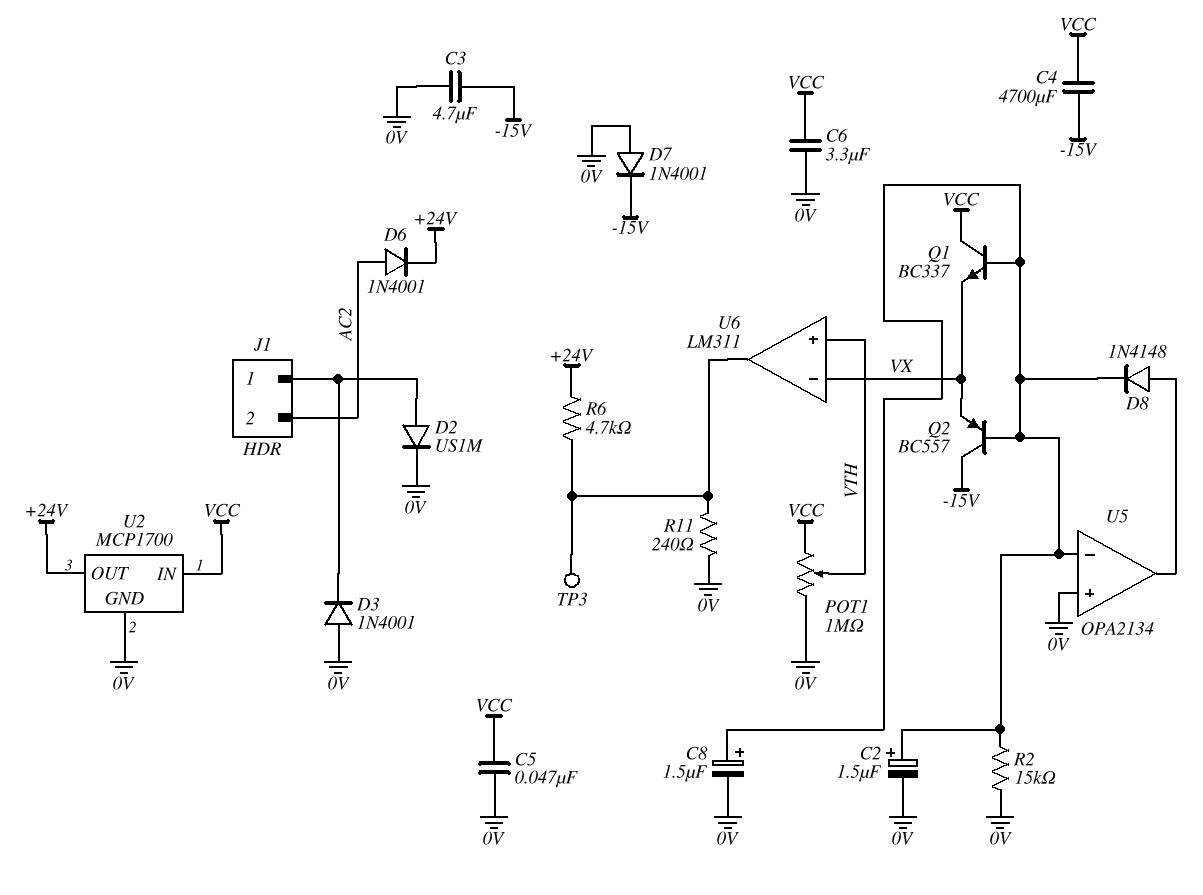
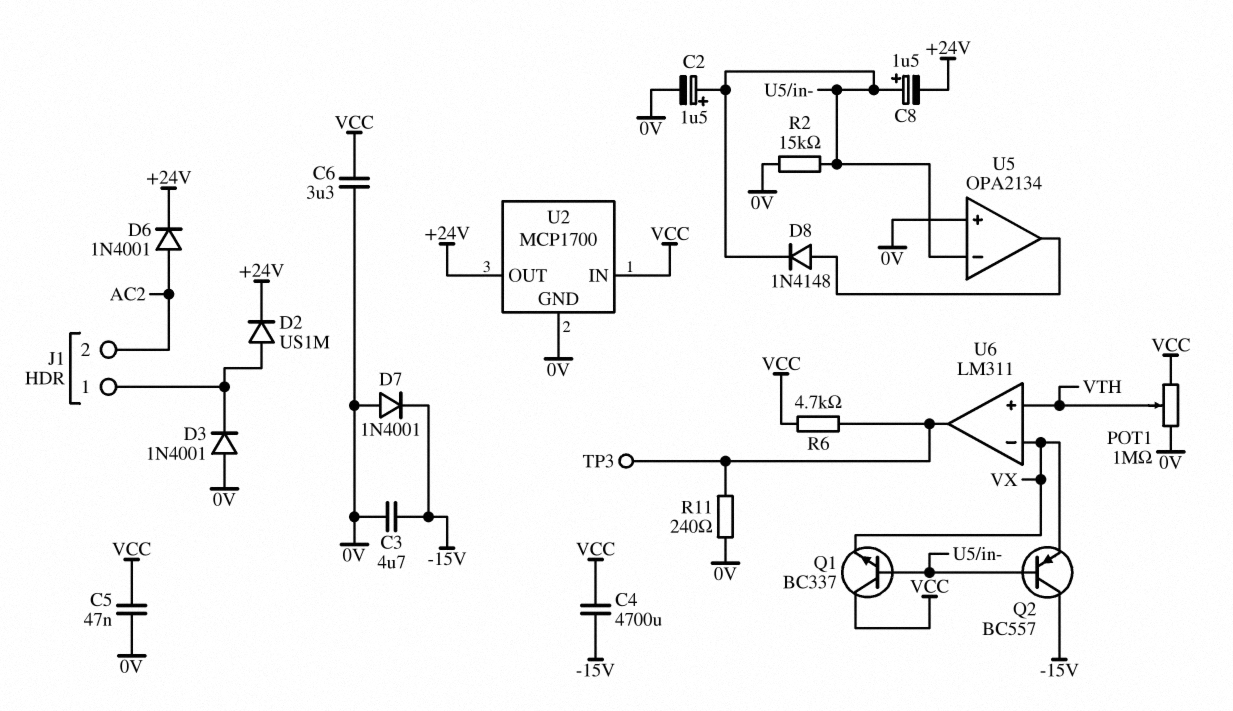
C8: 1.5uF (plus U5/in-, minus 0V) -> 1.5uF (plus U5/in-, minus +24V)
D2: diode US1M (A J1/1, K 0V) -> diode US1M (A J1/1, K +24V)
R6: 4.7k (+24V, U6/out) -> 4.7k (U6/out, VCC)

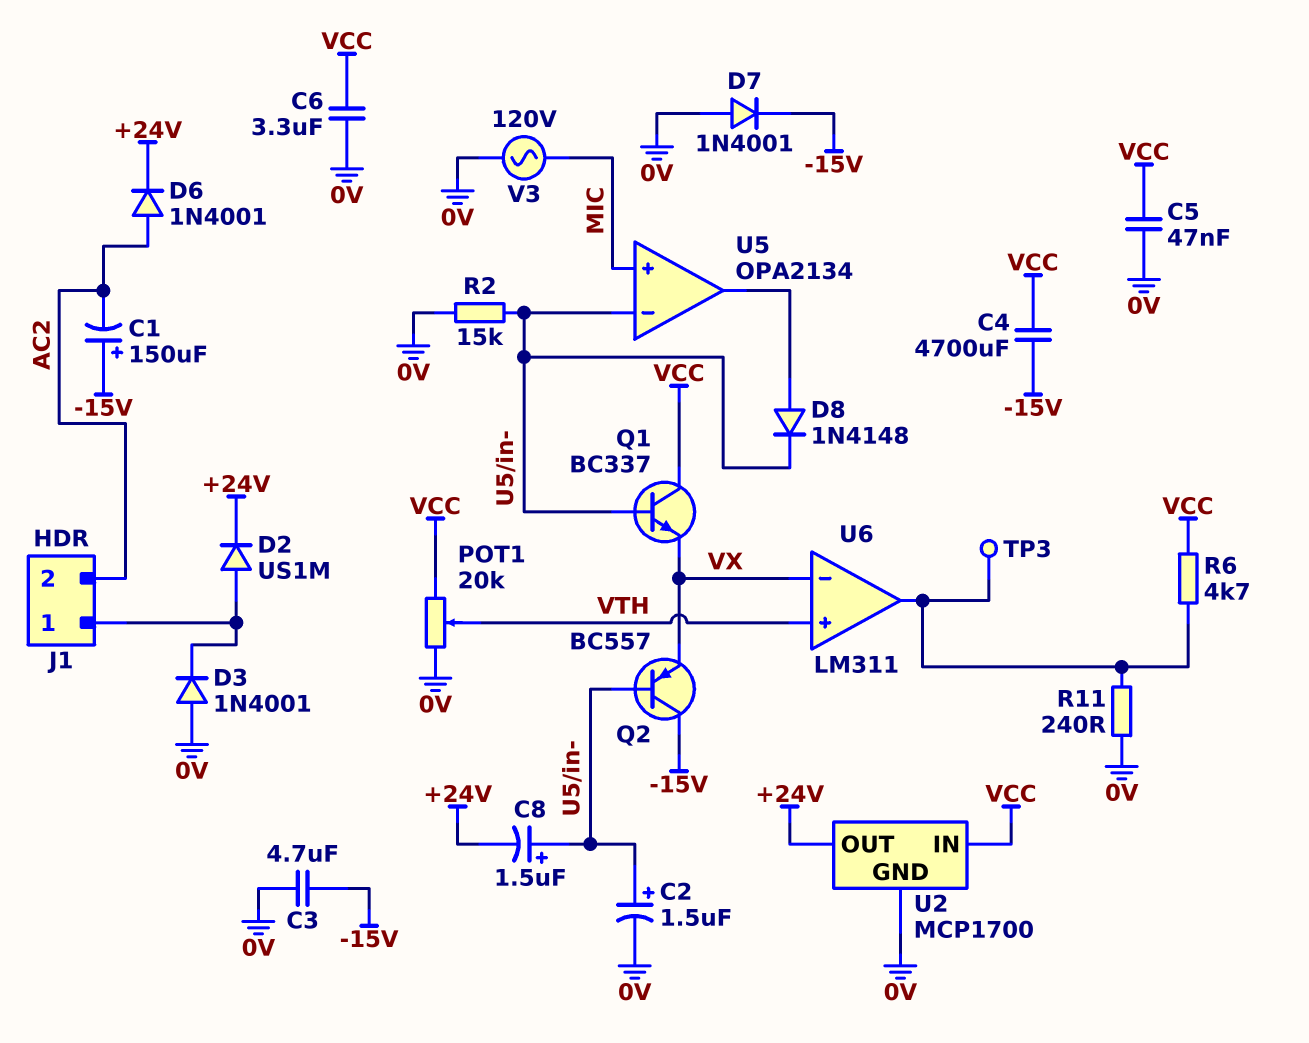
C1: none -> 150uF (plus -15V, minus AC2)
POT1: 1M (0V, VCC, wiper VTH) -> 20k (0V, VCC, wiper VTH)
U5 pin in+: 0V -> MIC
V3: none -> AC 120V (0V, MIC)

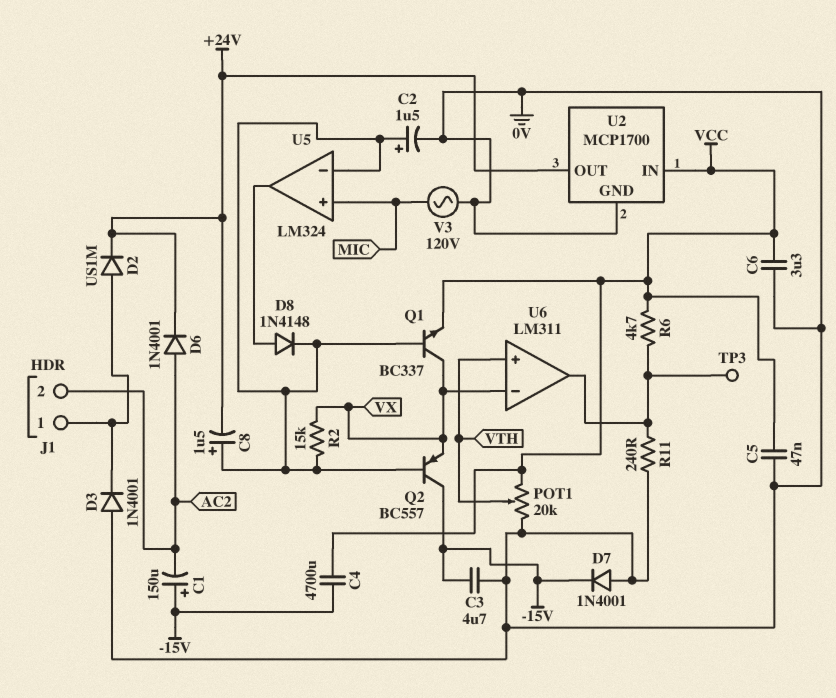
Q1: NPN BC337 (B U5/in-, C VCC, E VX) -> NPN BC337 (B U5/in-, C VX, E VCC)
R2: 15k (0V, U5/in-) -> 15k (U5/in-, VX)
U5: OPA2134 -> LM324

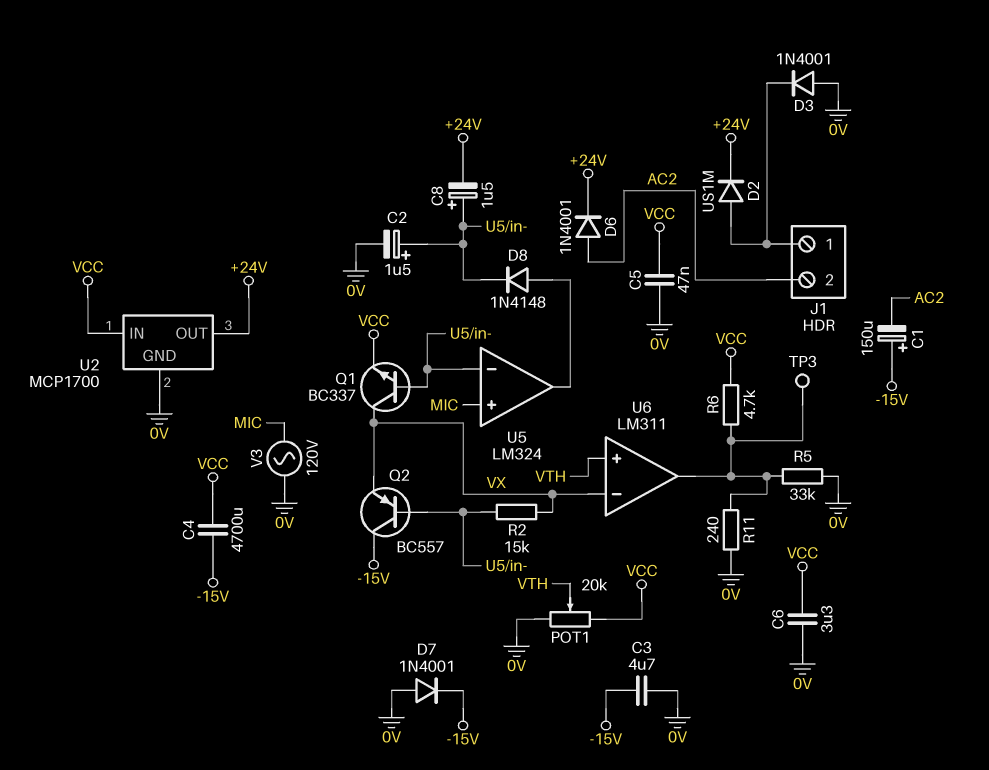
R5: none -> 33k (0V, U6/out)

